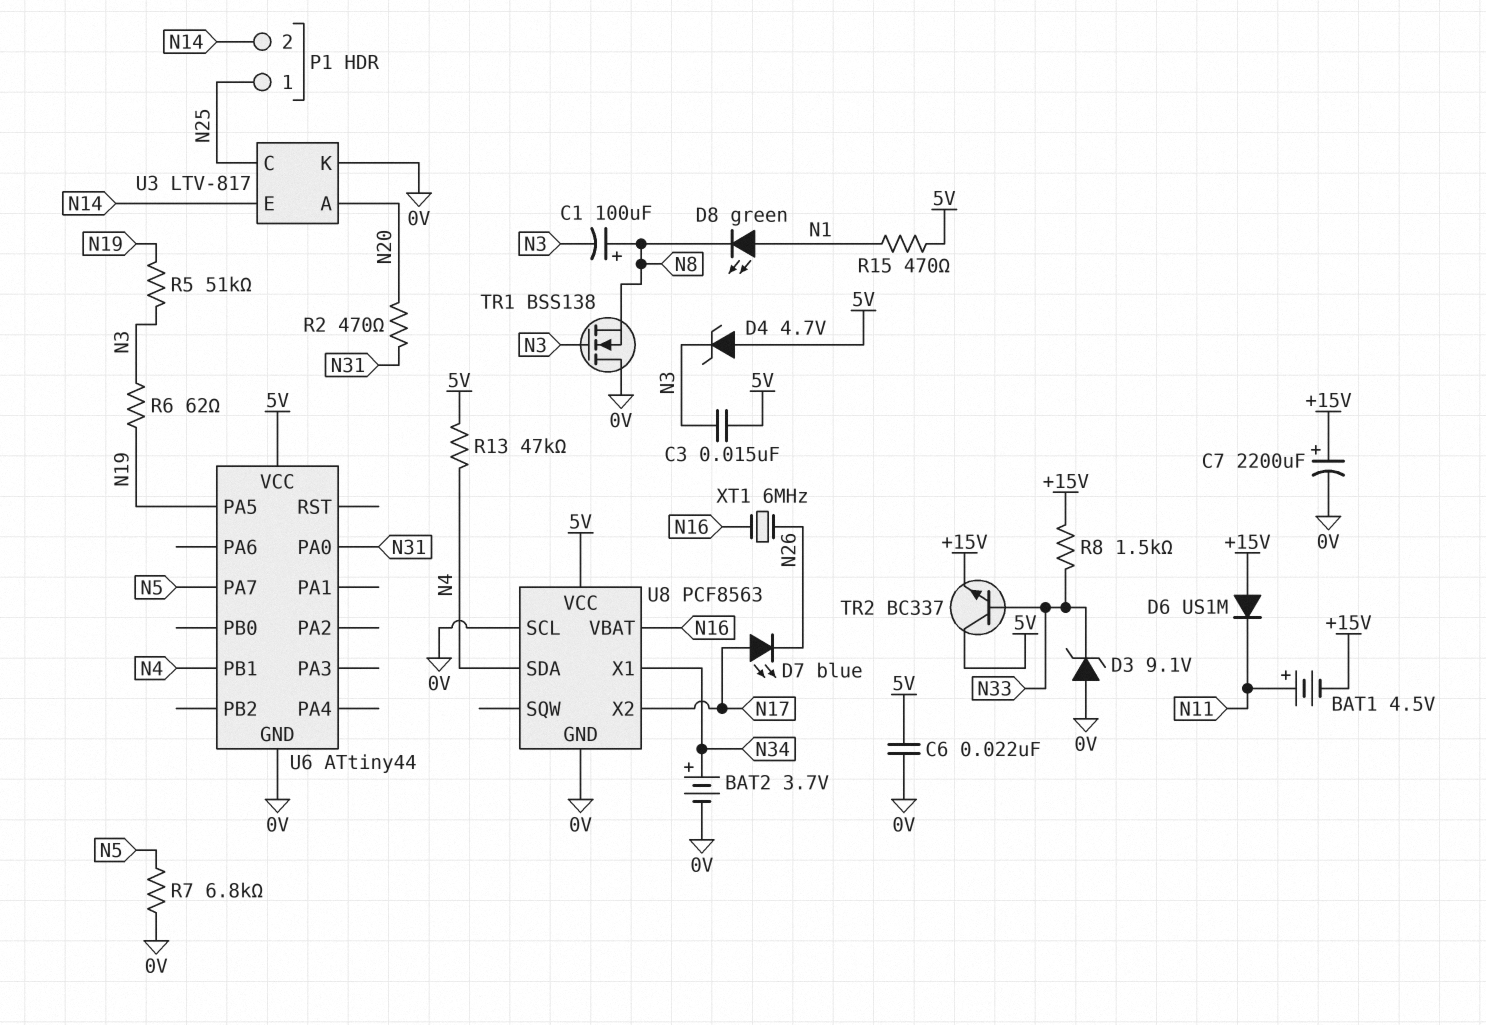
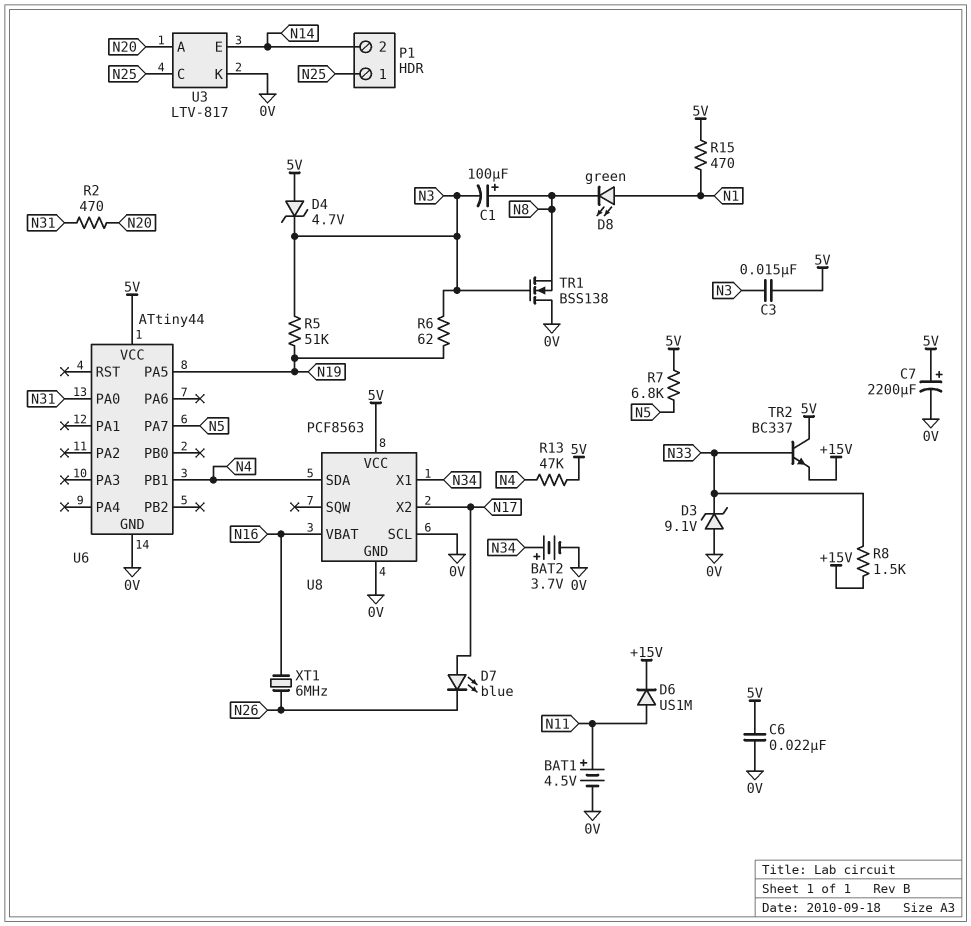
BAT1: 4.5V (plus N11, minus +15V) -> 4.5V (plus N11, minus 0V)
C7: 2200uF (plus +15V, minus 0V) -> 2200uF (plus 5V, minus 0V)
D6: diode US1M (A +15V, K N11) -> diode US1M (A N11, K +15V)
R7: 6.8k (0V, N5) -> 6.8k (5V, N5)

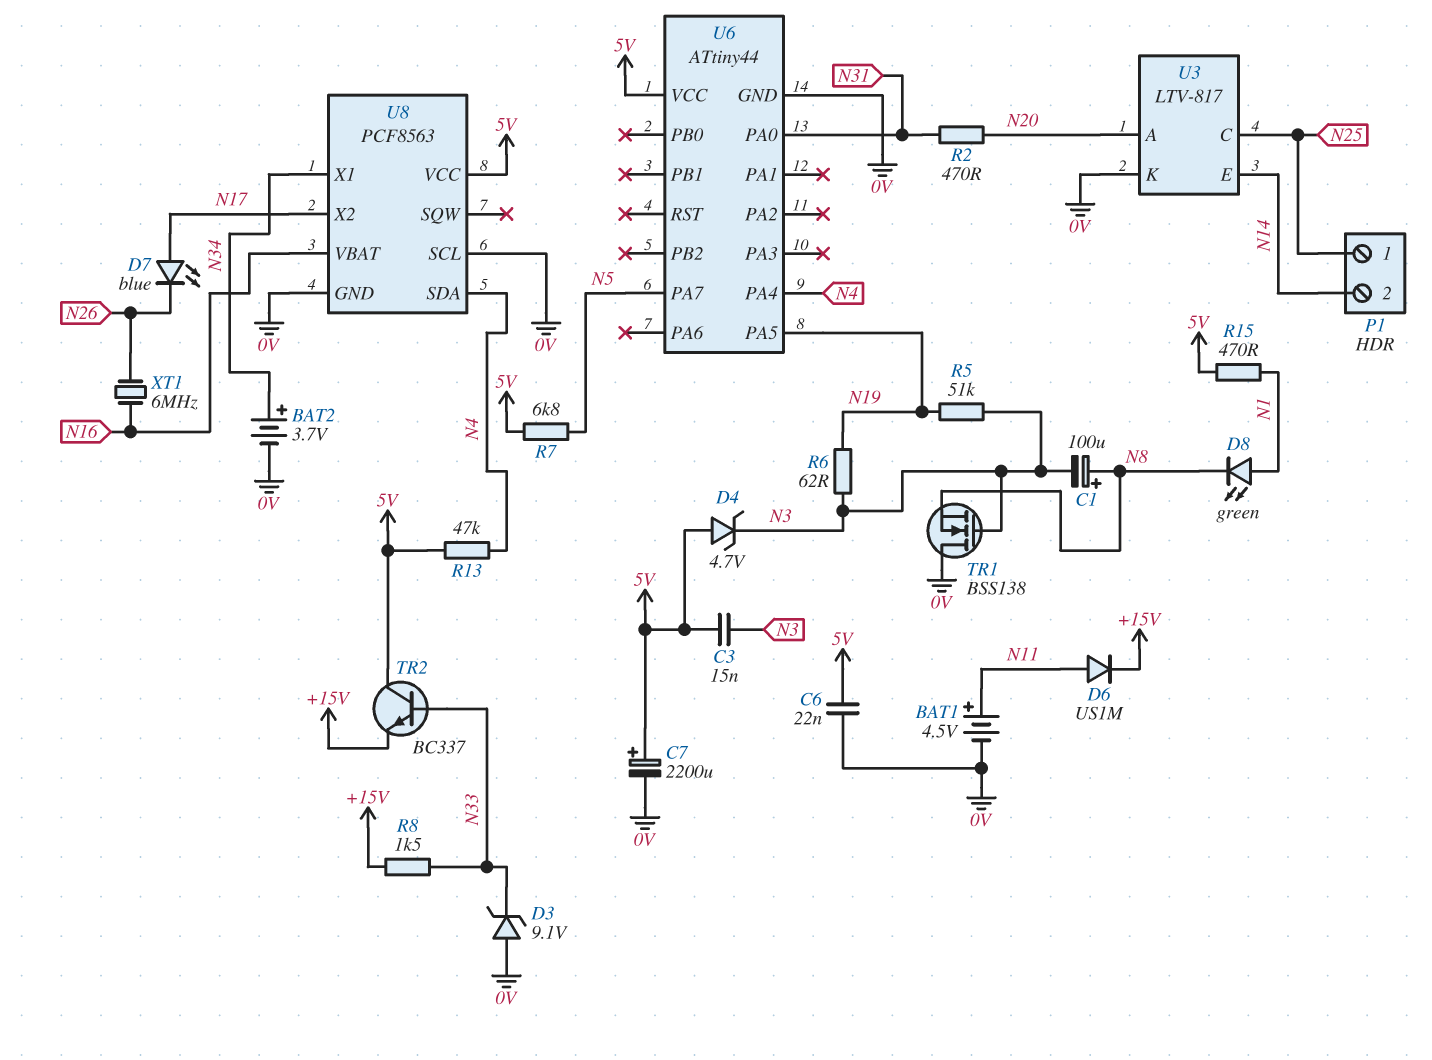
U6 pin PA4: none -> N4
U6 pin PB1: N4 -> none

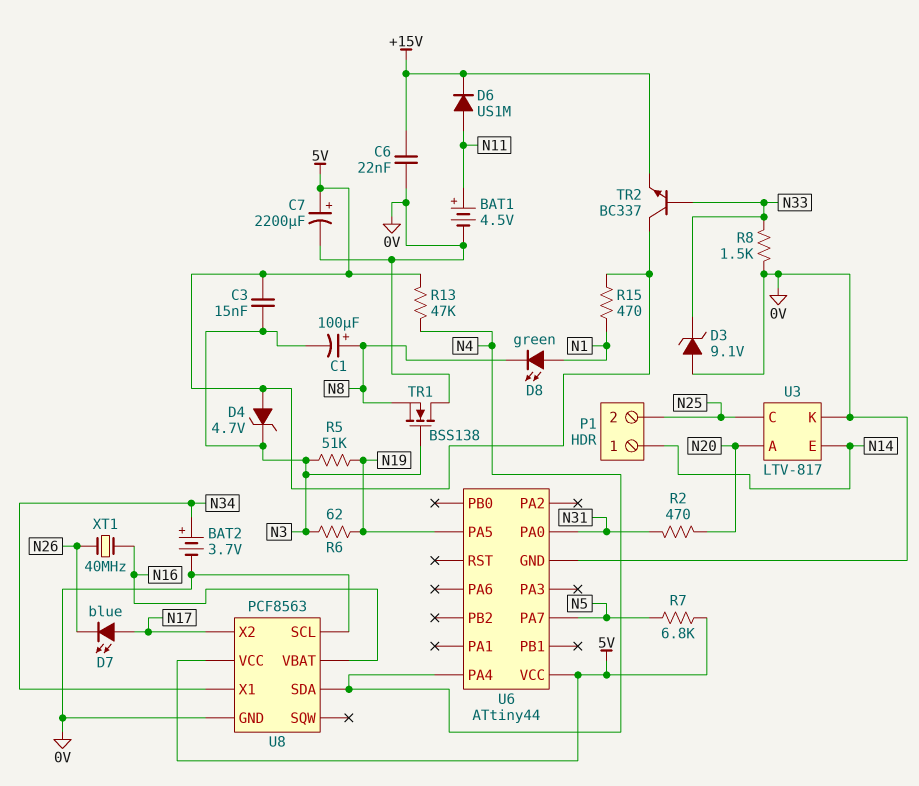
C6: 22nF (0V, 5V) -> 22nF (+15V, 0V)
P1 pin 1: N25 -> N14
P1 pin 2: N14 -> N25
R8: 1.5k (+15V, N33) -> 1.5k (0V, N33)
XT1: 6MHz (N16, N26) -> 40MHz (N16, N26)

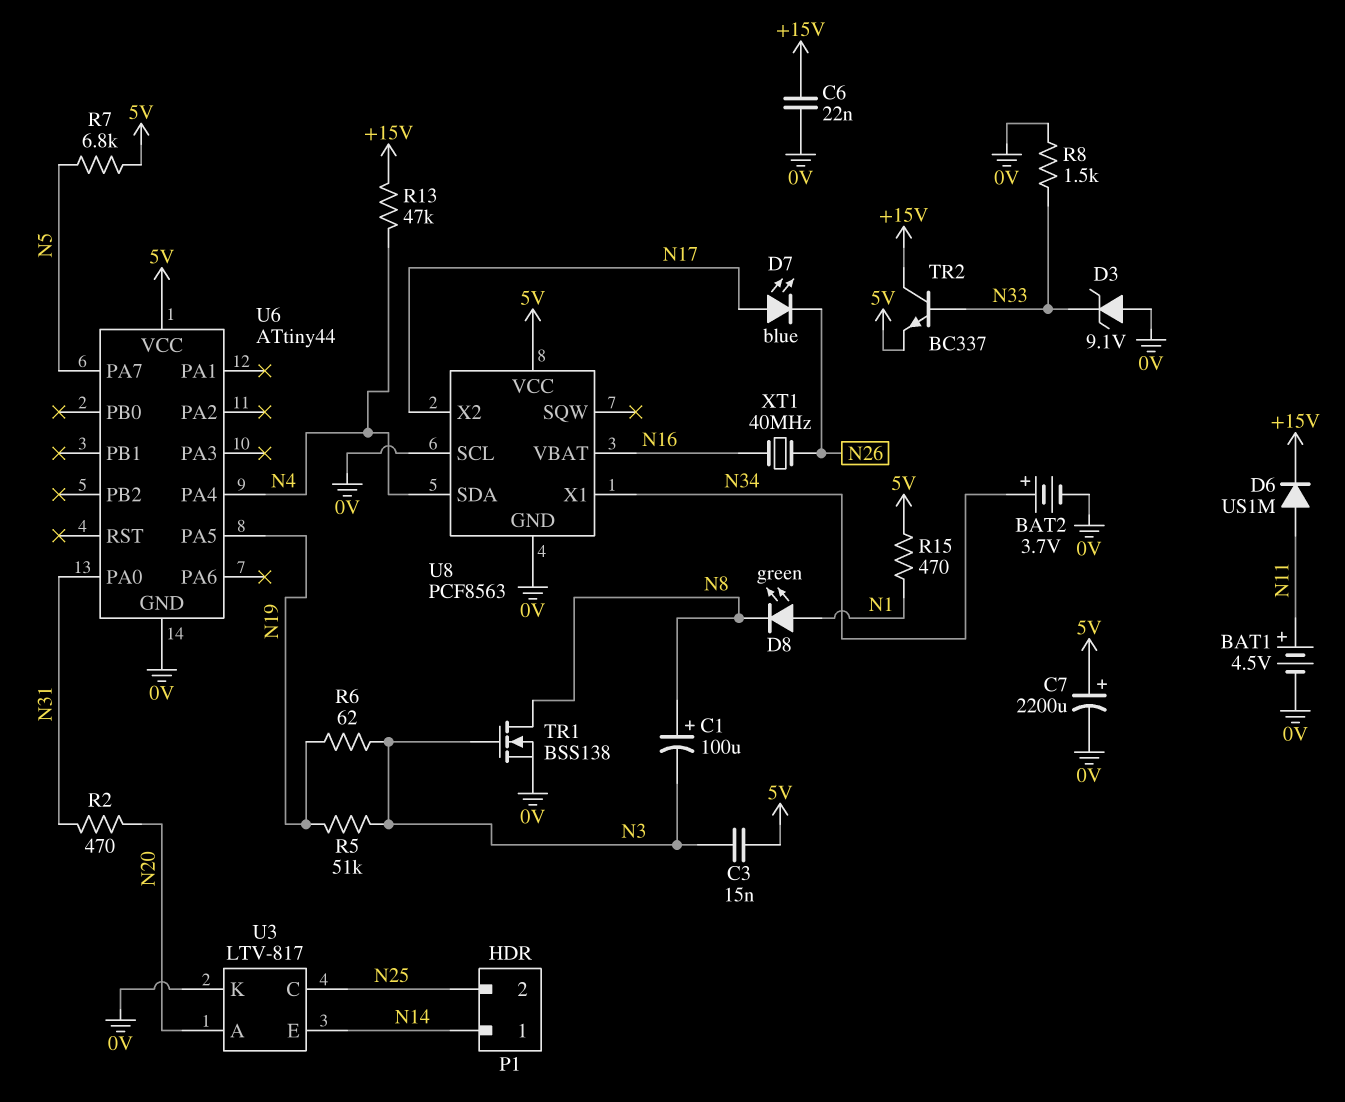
D4: zener 4.7V (A 5V, K N3) -> none
R13: 47k (5V, N4) -> 47k (+15V, N4)
TR1: NMOS BSS138 (G N3, D 0V, S N8) -> NMOS BSS138 (G N3, D N8, S 0V)
TR2: NPN BC337 (B N33, C 5V, E +15V) -> NPN BC337 (B N33, C +15V, E 5V)

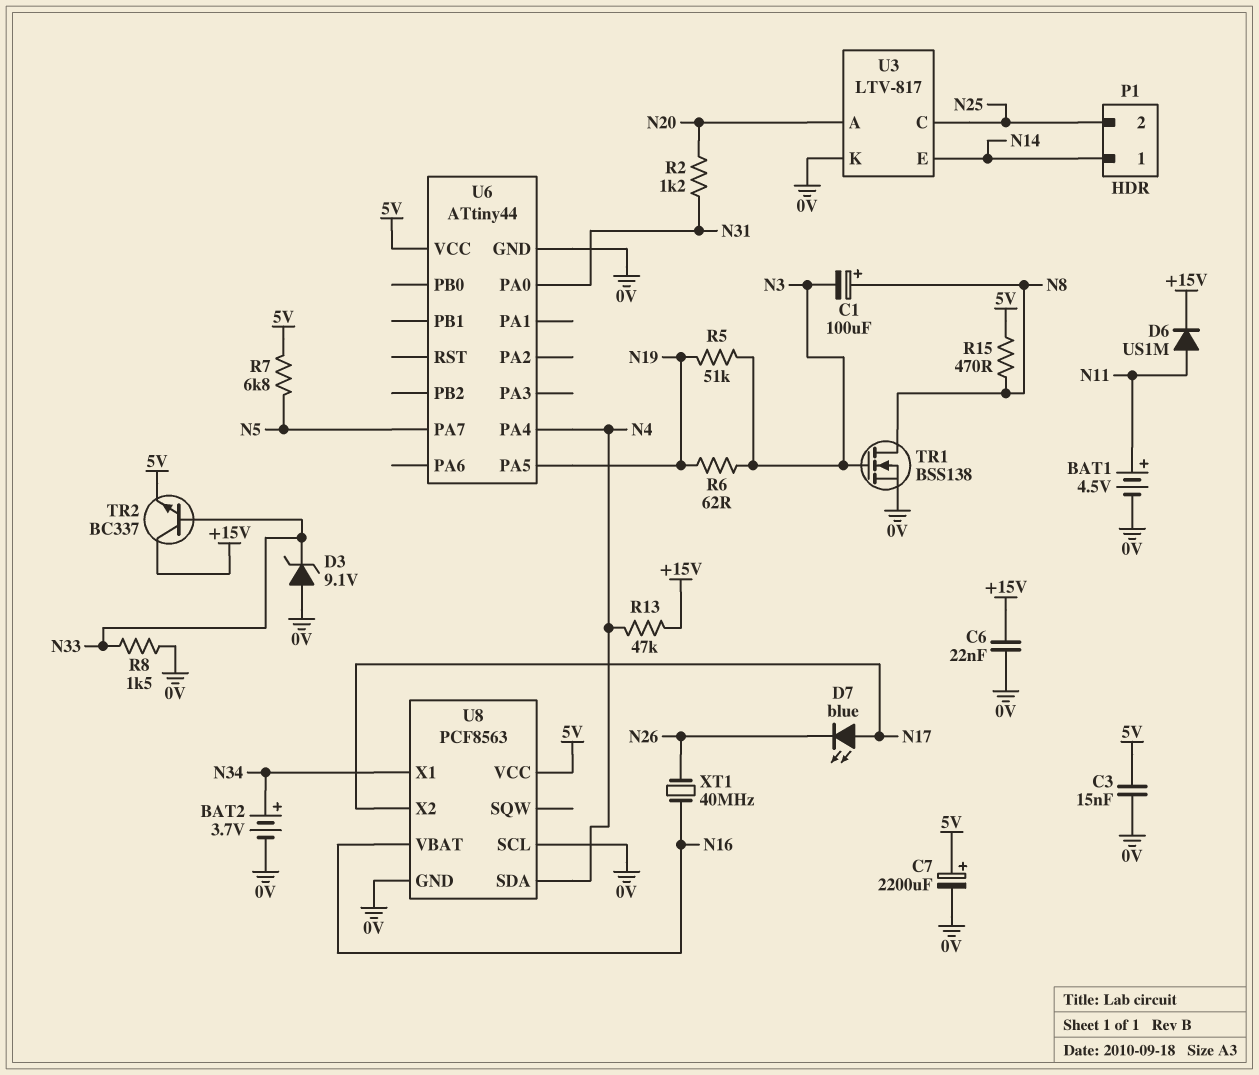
C3: 15nF (5V, N3) -> 15nF (0V, 5V)
D8: LED green (A N1, K N8) -> none
R2: 470 (N20, N31) -> 1.2k (N20, N31)
R15: 470 (5V, N1) -> 470 (5V, N8)

